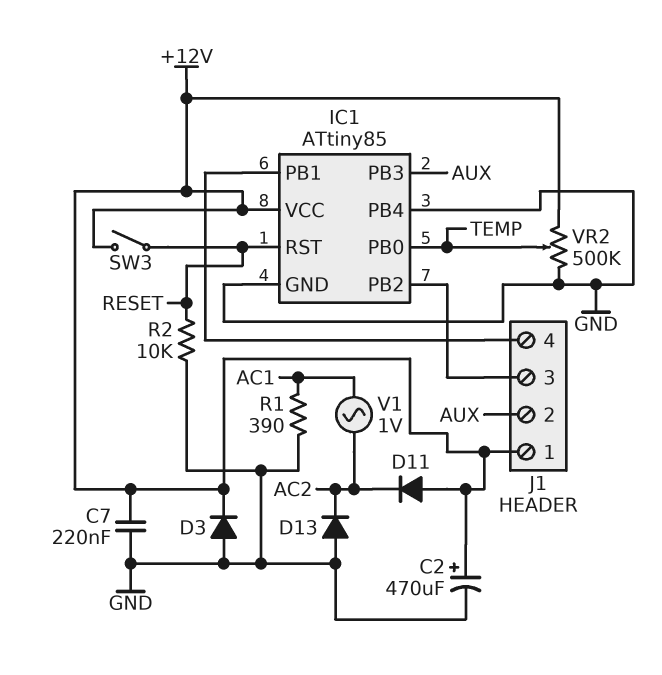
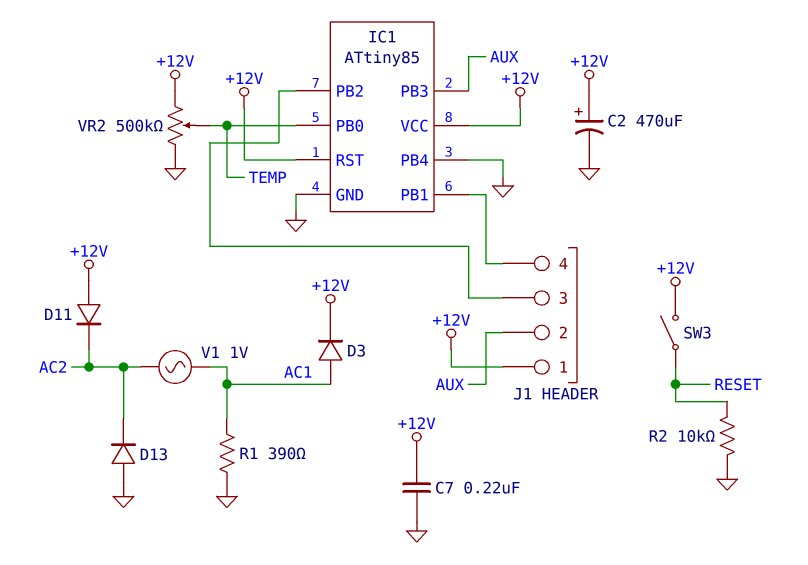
D3: diode (A GND, K +12V) -> diode (A AC1, K +12V)
IC1 pin RST: RESET -> +12V

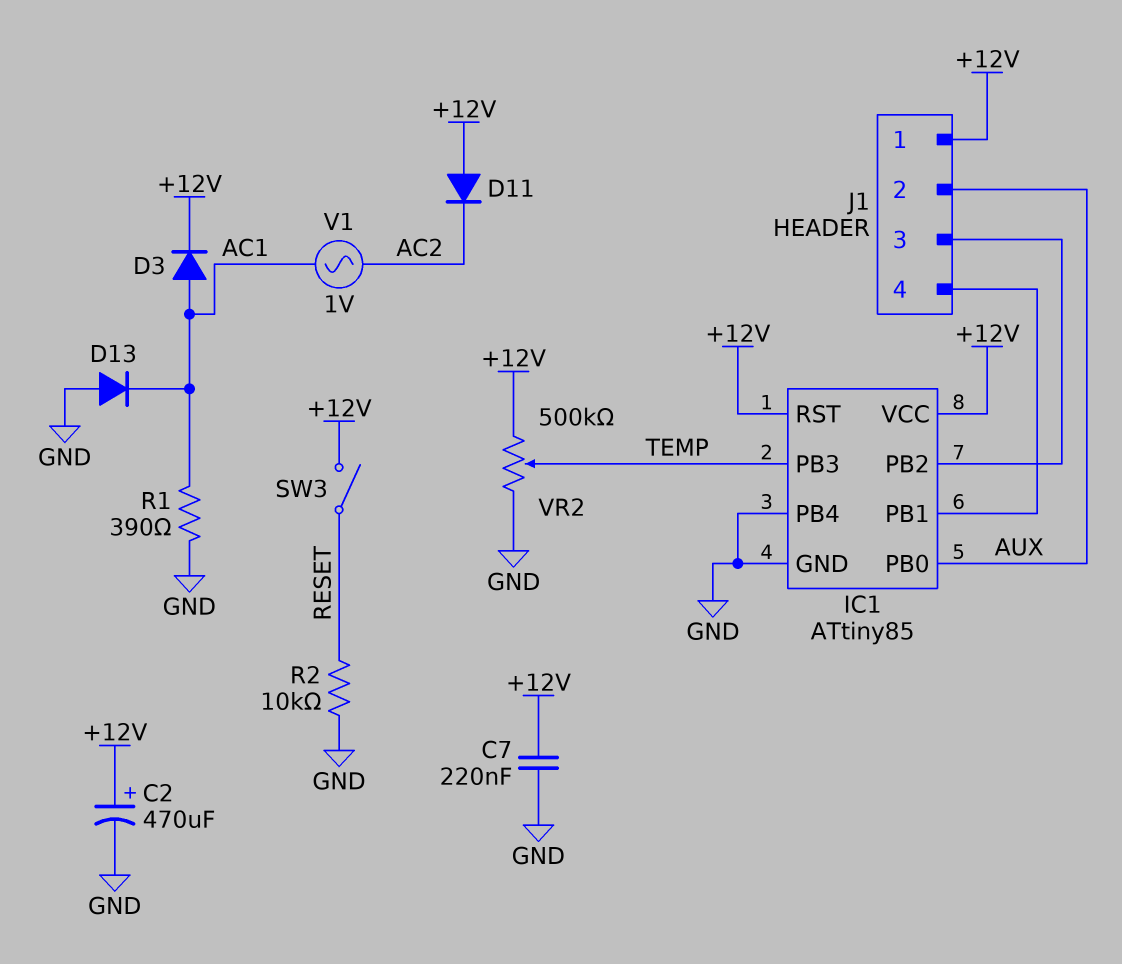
D13: diode (A GND, K AC2) -> diode (A GND, K AC1)
IC1 pin PB0: TEMP -> AUX
IC1 pin PB3: AUX -> TEMP

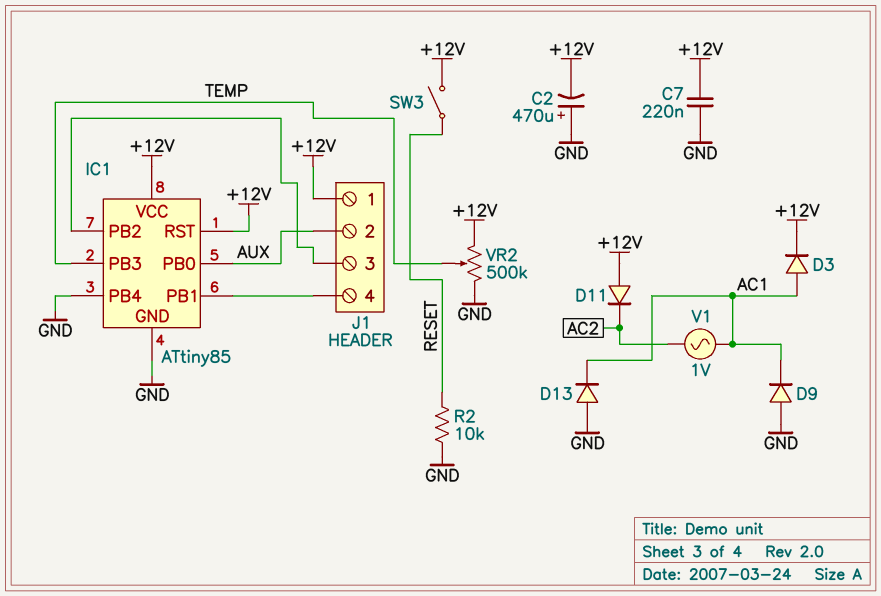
C2: 470uF (plus +12V, minus GND) -> 470uF (plus GND, minus +12V)
D9: none -> diode (A GND, K AC1)
R1: 390 (AC1, GND) -> none

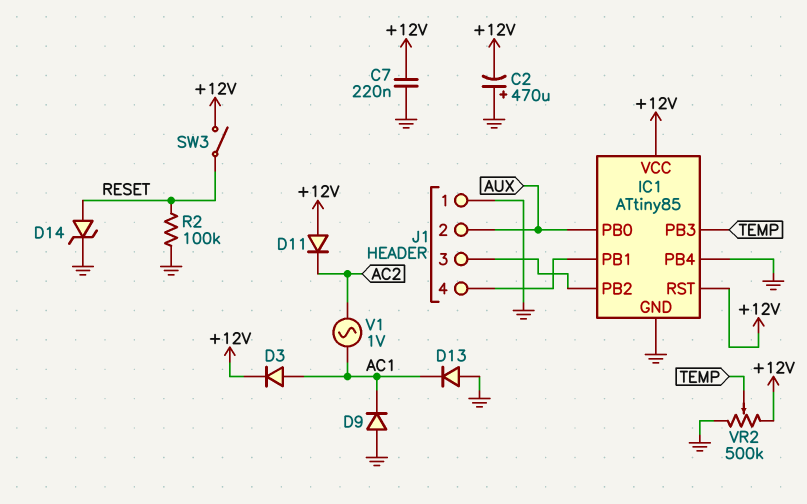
D14: none -> zener (A RESET, K GND)
J1 pin 1: +12V -> GND
R2: 10k (GND, RESET) -> 100k (GND, RESET)

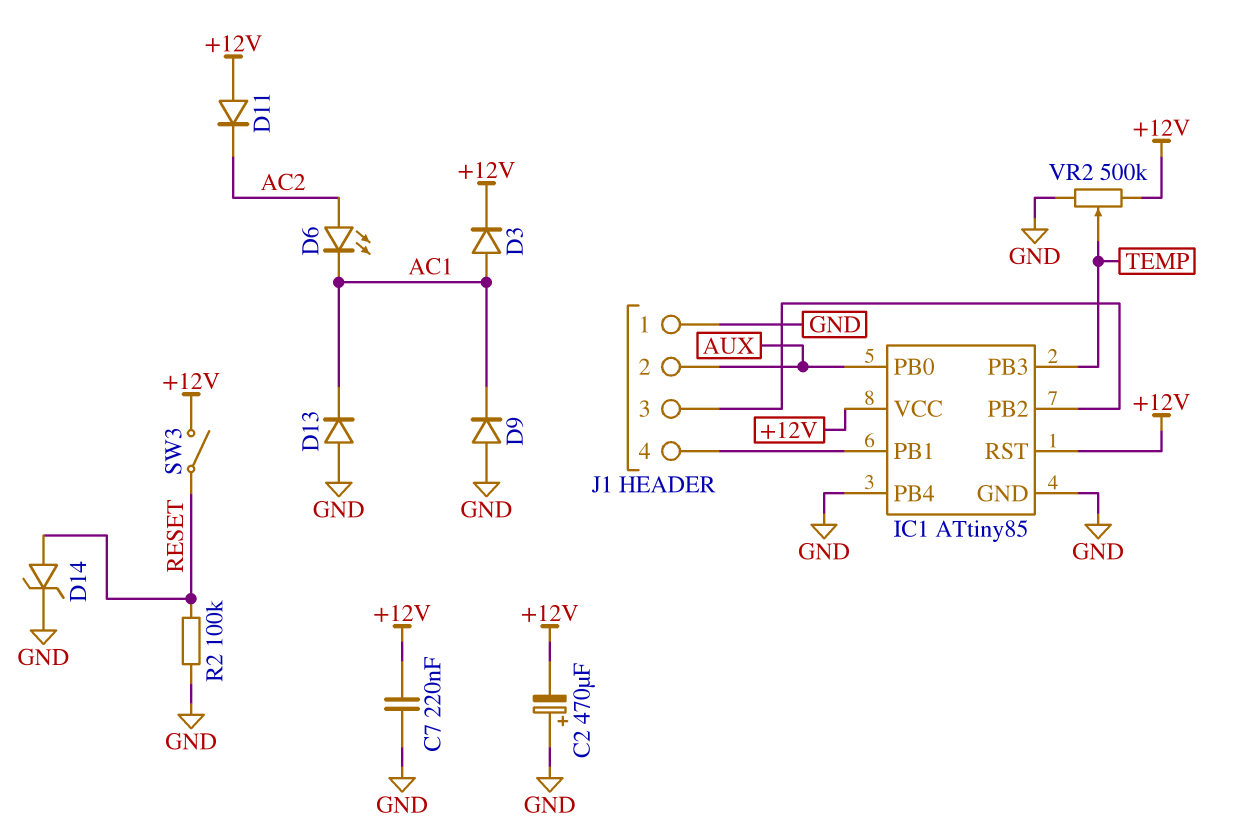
D6: none -> LED (A AC2, K AC1)
V1: AC 1V (AC1, AC2) -> none

